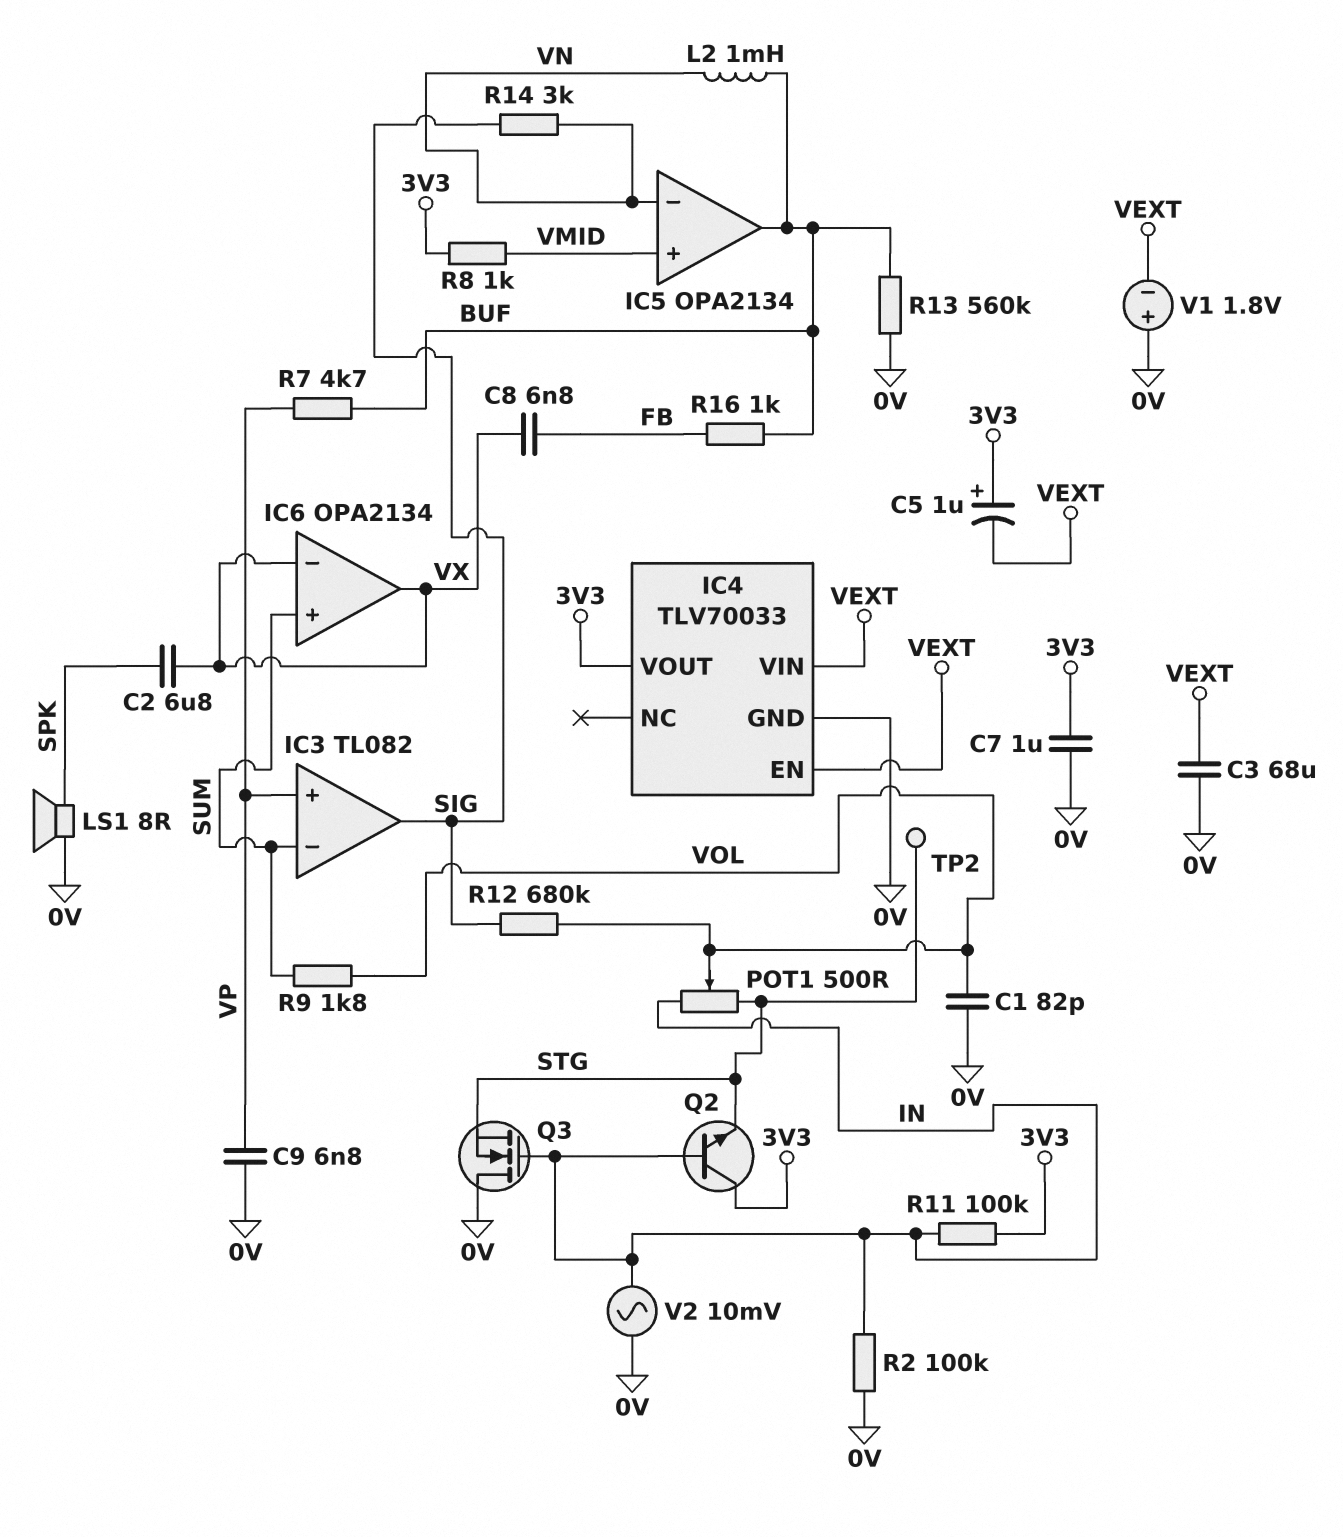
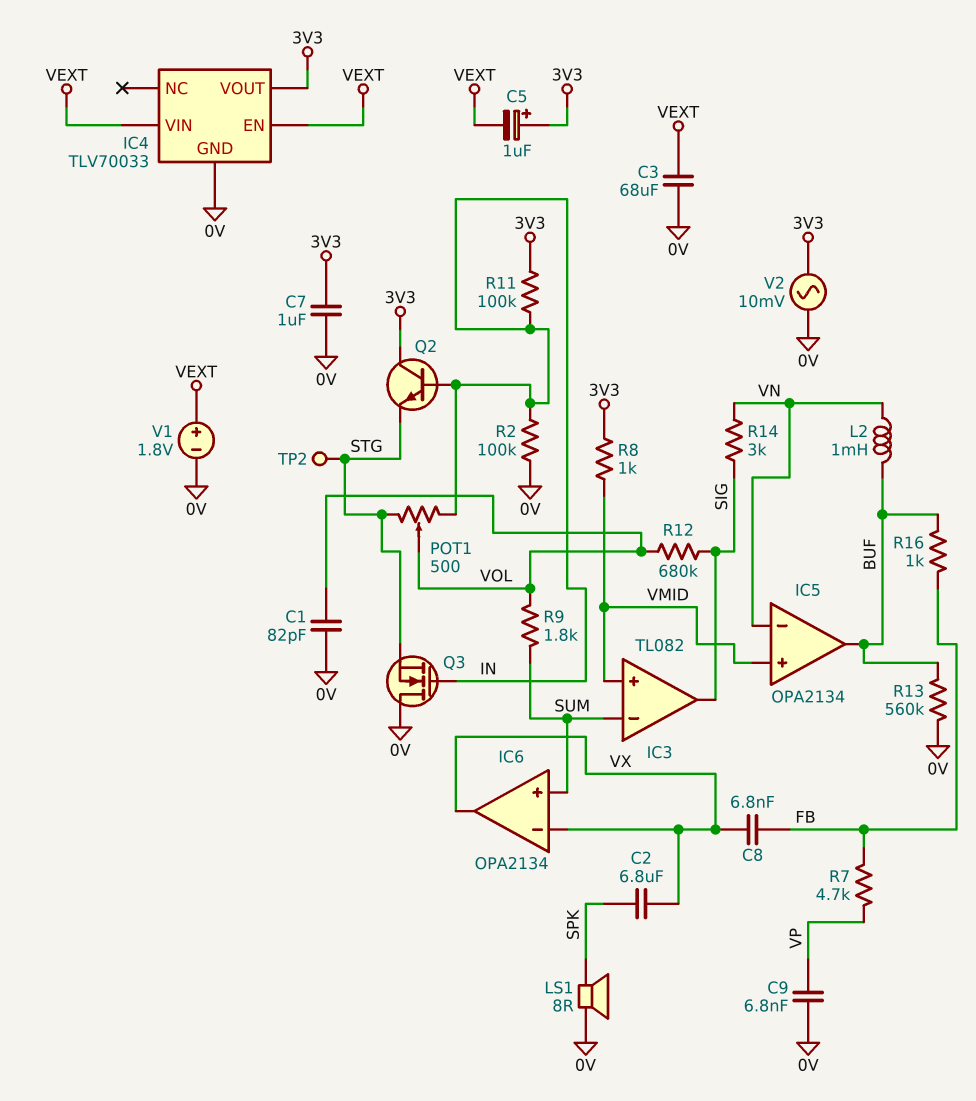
IC3 pin in+: VP -> VMID
R7: 4.7k (BUF, VP) -> 4.7k (FB, VP)
V1: 1.8V (plus 0V, minus VEXT) -> 1.8V (plus VEXT, minus 0V)
V2: AC 10mV (0V, IN) -> AC 10mV (0V, 3V3)

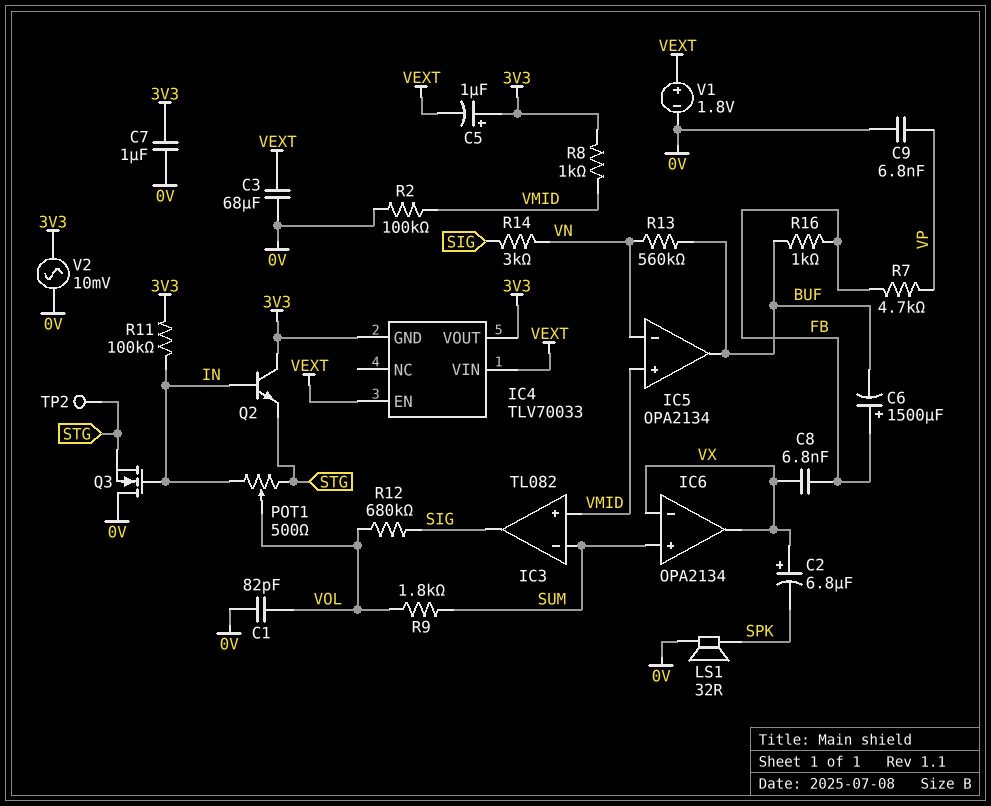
C2: 6.8uF (SPK, VX) -> 6.8uF (plus VX, minus SPK)
C6: none -> 1500uF (plus FB, minus BUF)
IC4 pin GND: 0V -> 3V3
L2: 1mH (BUF, VN) -> none
LS1: speaker 8R (0V, SPK) -> speaker 32R (0V, SPK)
R2: 100k (0V, IN) -> 100k (0V, VMID)
R13: 560k (0V, BUF) -> 560k (BUF, VN)

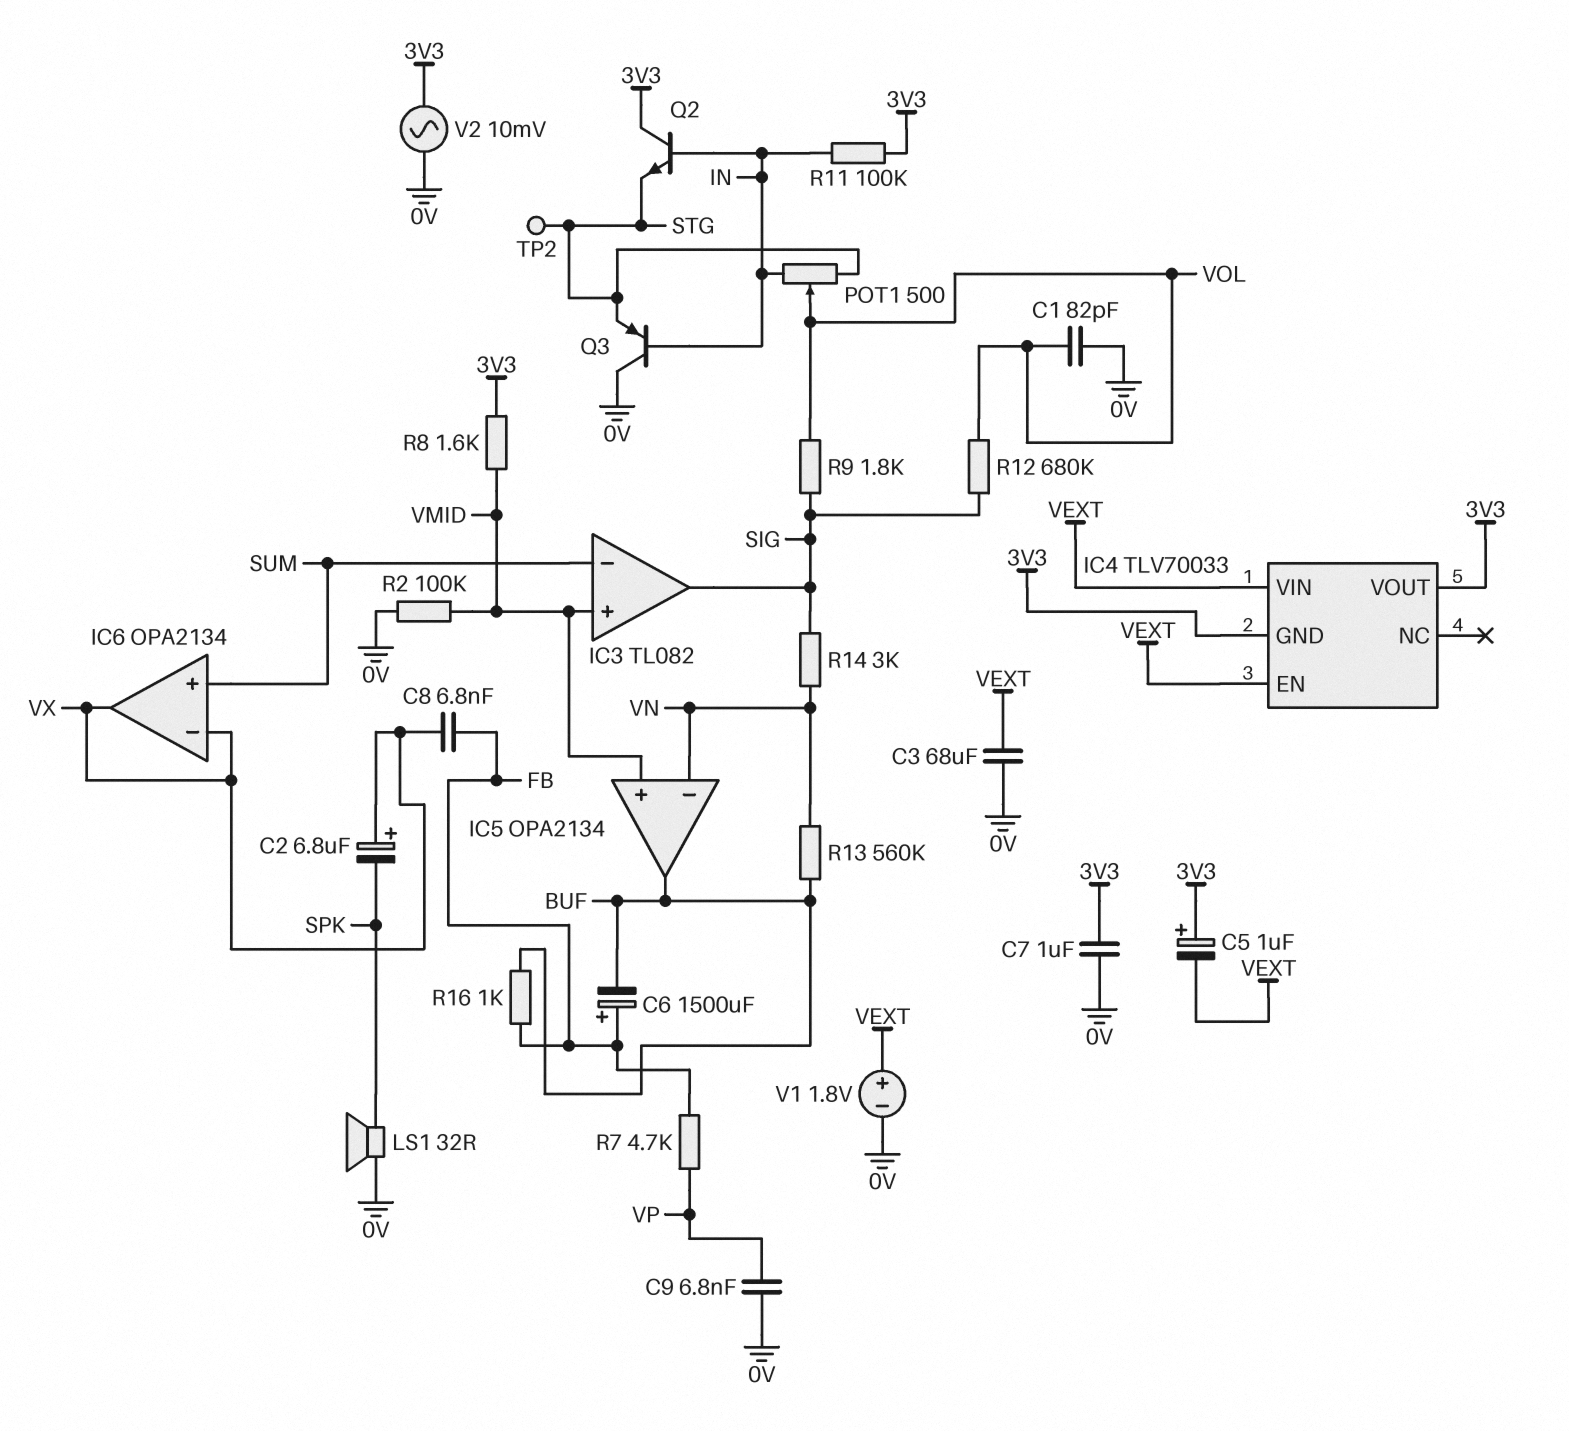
Q3: NMOS (G IN, D 0V, S STG) -> PNP (B IN, C 0V, E STG)
R8: 1k (3V3, VMID) -> 1.6k (3V3, VMID)
R9: 1.8k (SUM, VOL) -> 1.8k (SIG, VOL)

